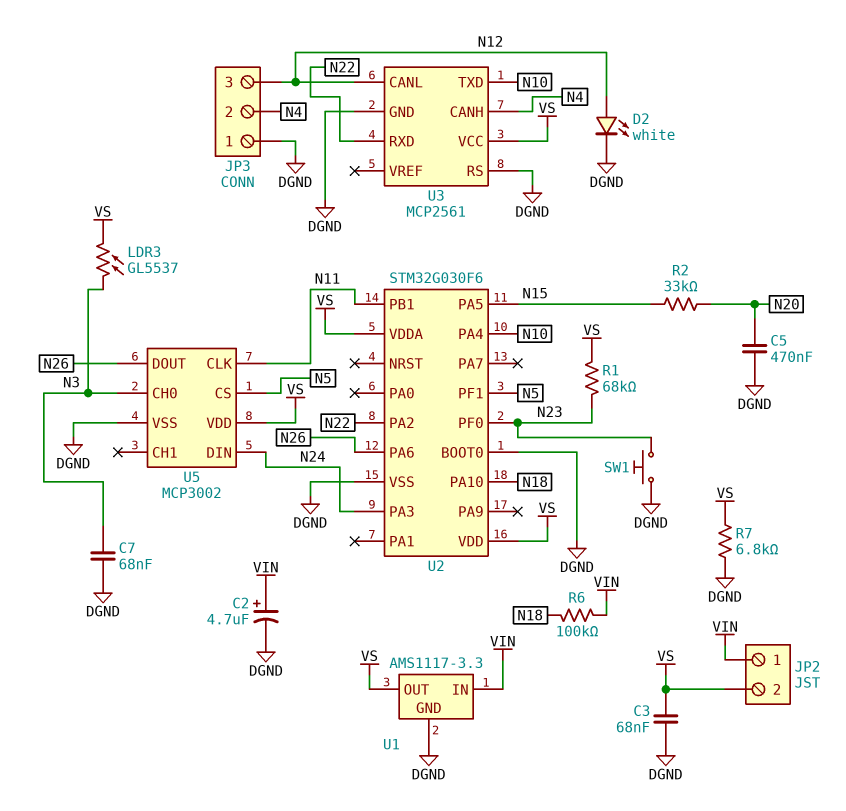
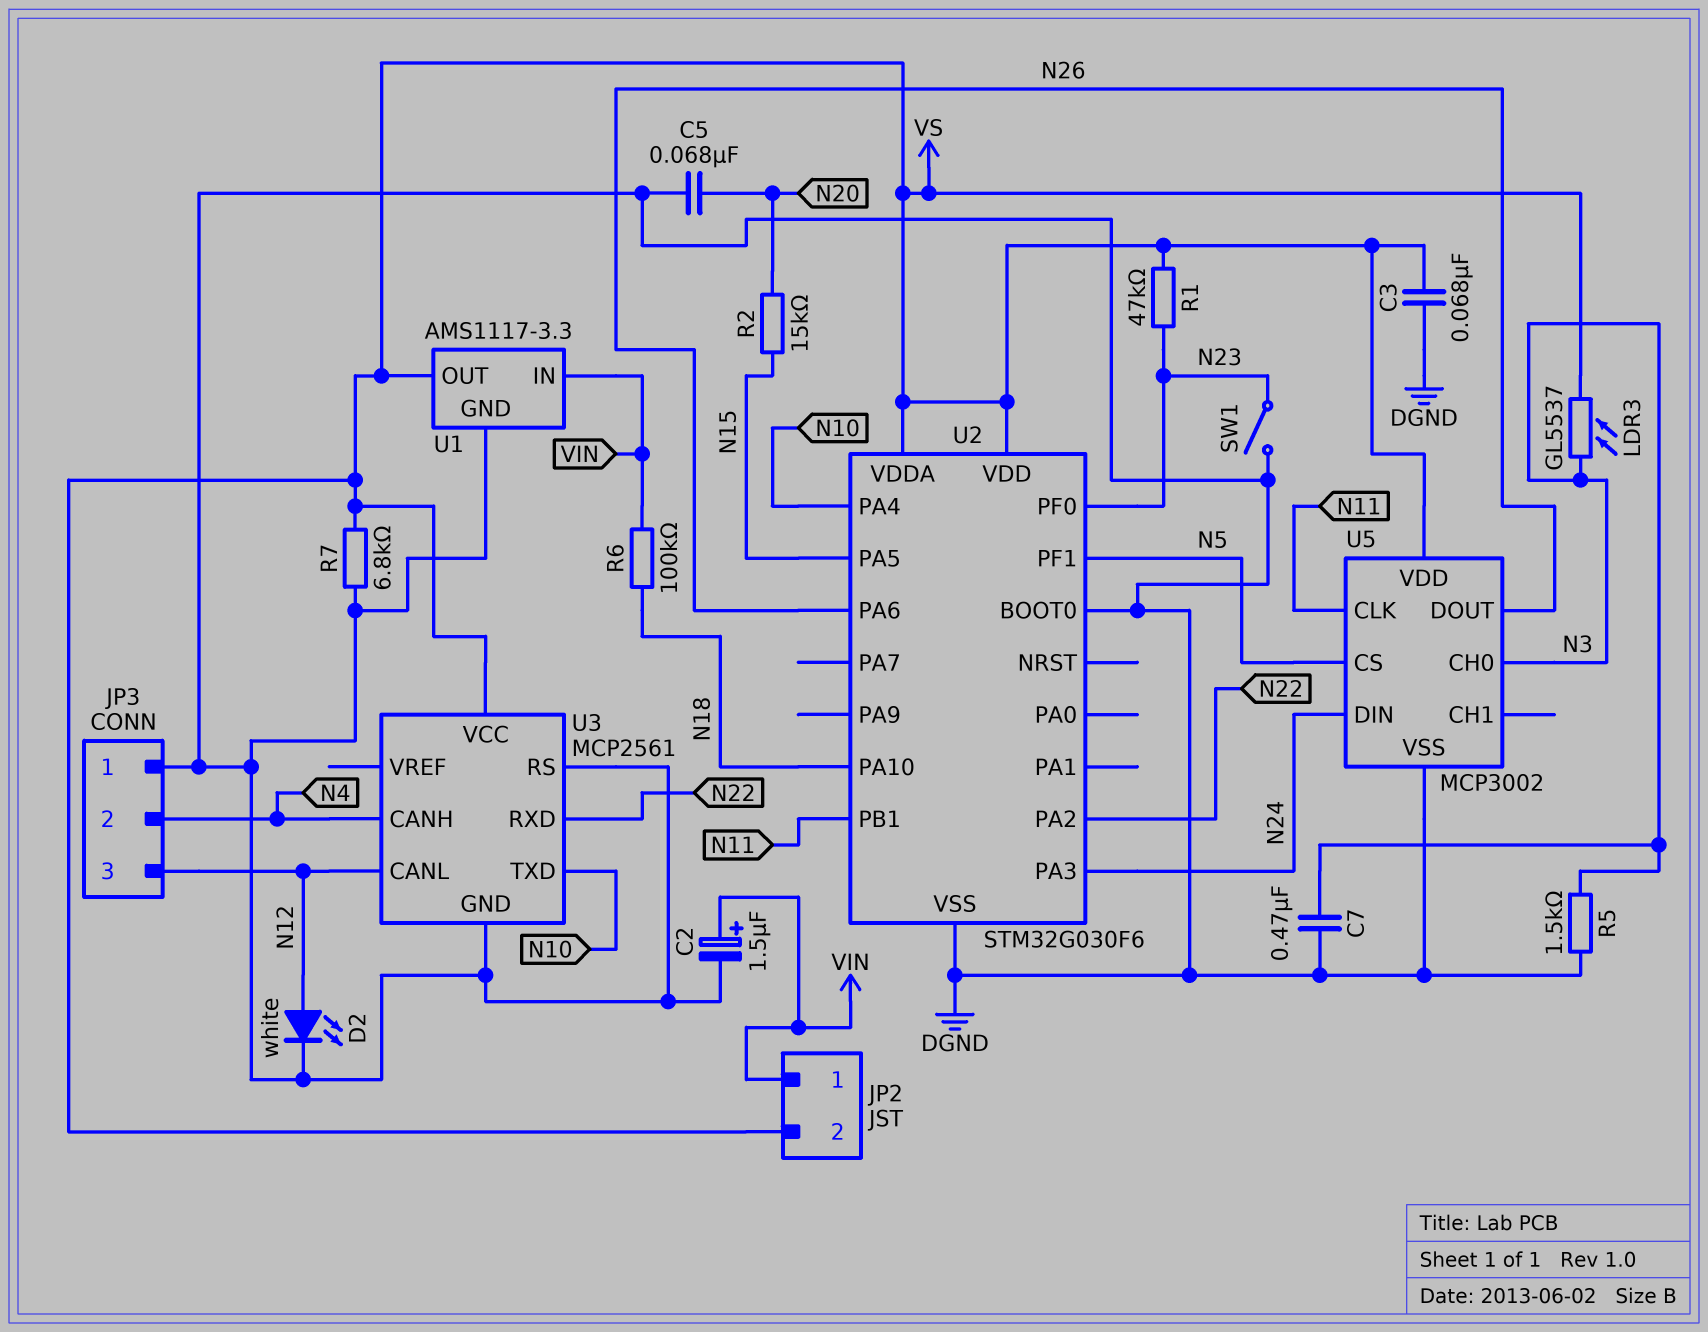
C2: 4.7uF (plus VIN, minus DGND) -> 1.5uF (plus VIN, minus DGND)
C5: 470nF (DGND, N20) -> 68nF (DGND, N20)
C7: 68nF (DGND, N3) -> 470nF (DGND, N3)
R1: 68k (N23, VS) -> 47k (N23, VS)
R2: 33k (N15, N20) -> 15k (N15, N20)
R5: none -> 1.5k (DGND, N3)
SW1: button (DGND, N23) -> switch (DGND, N23)

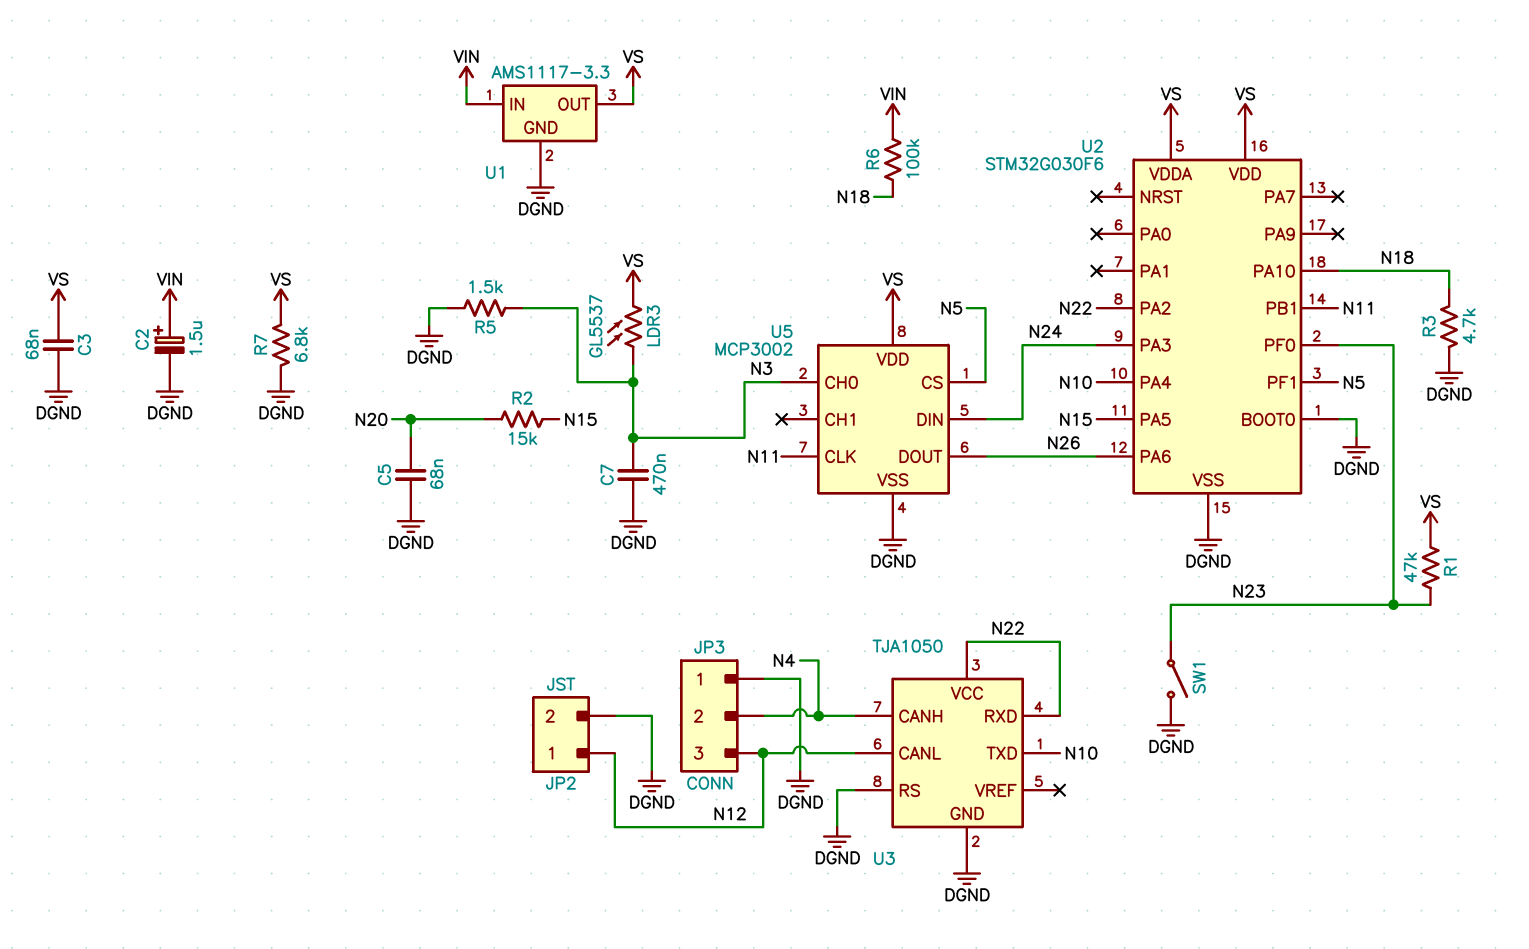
D2: LED white (A N12, K DGND) -> none
JP2 pin 1: VIN -> N12
JP2 pin 2: VS -> DGND
R3: none -> 4.7k (DGND, N18)
U3: MCP2561 -> TJA1050
U3 pin VCC: VS -> N22

